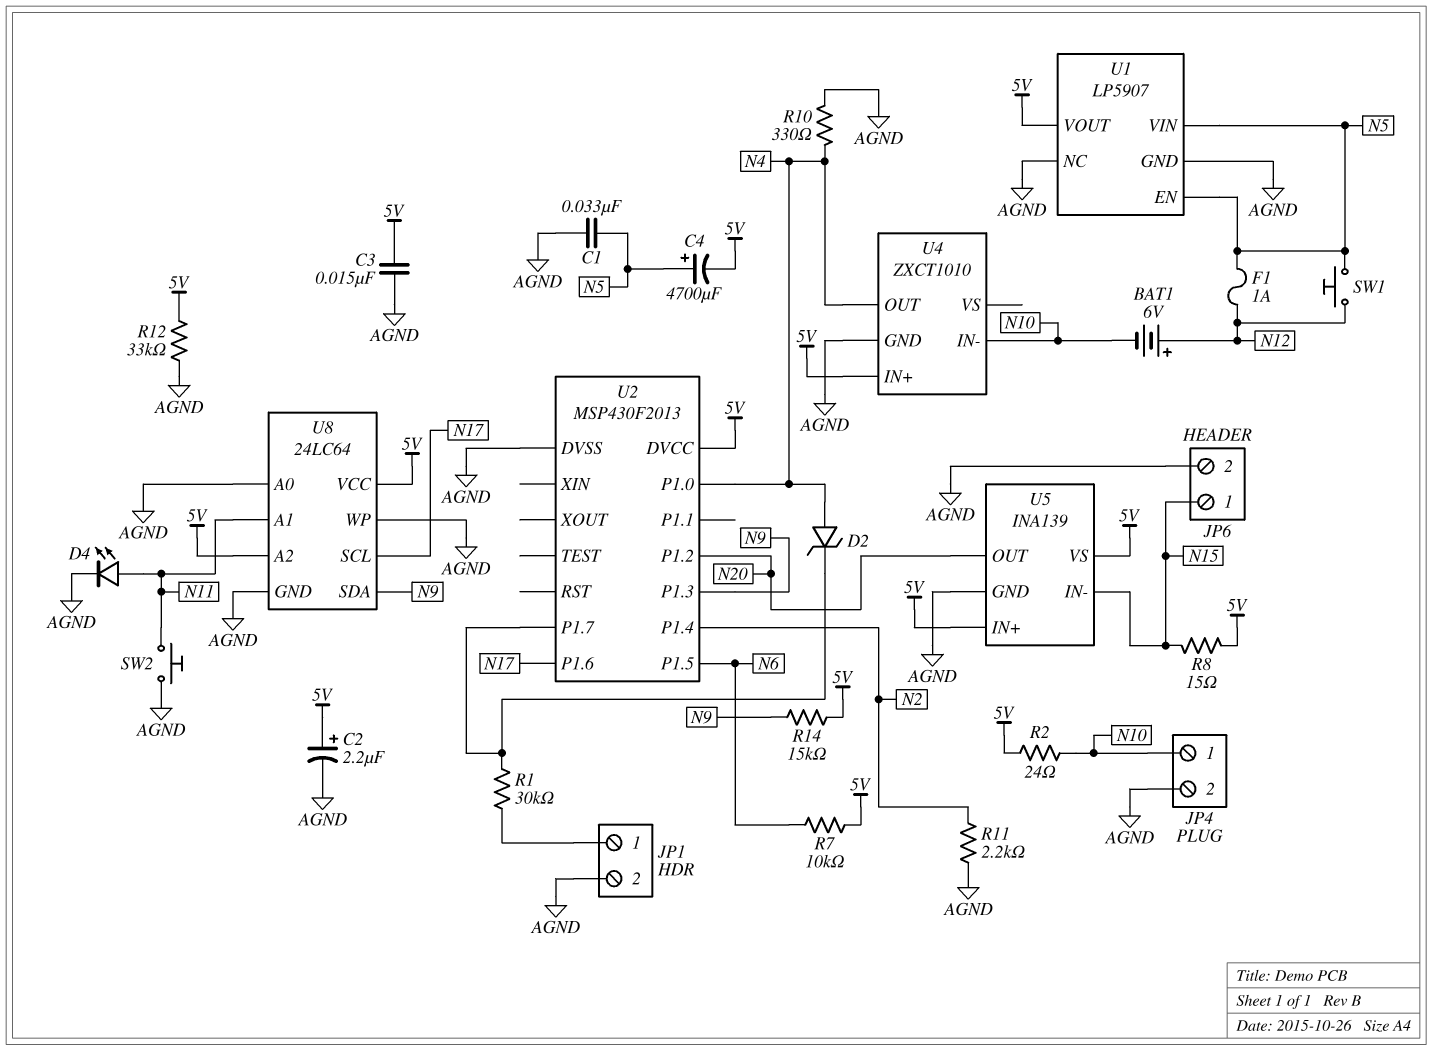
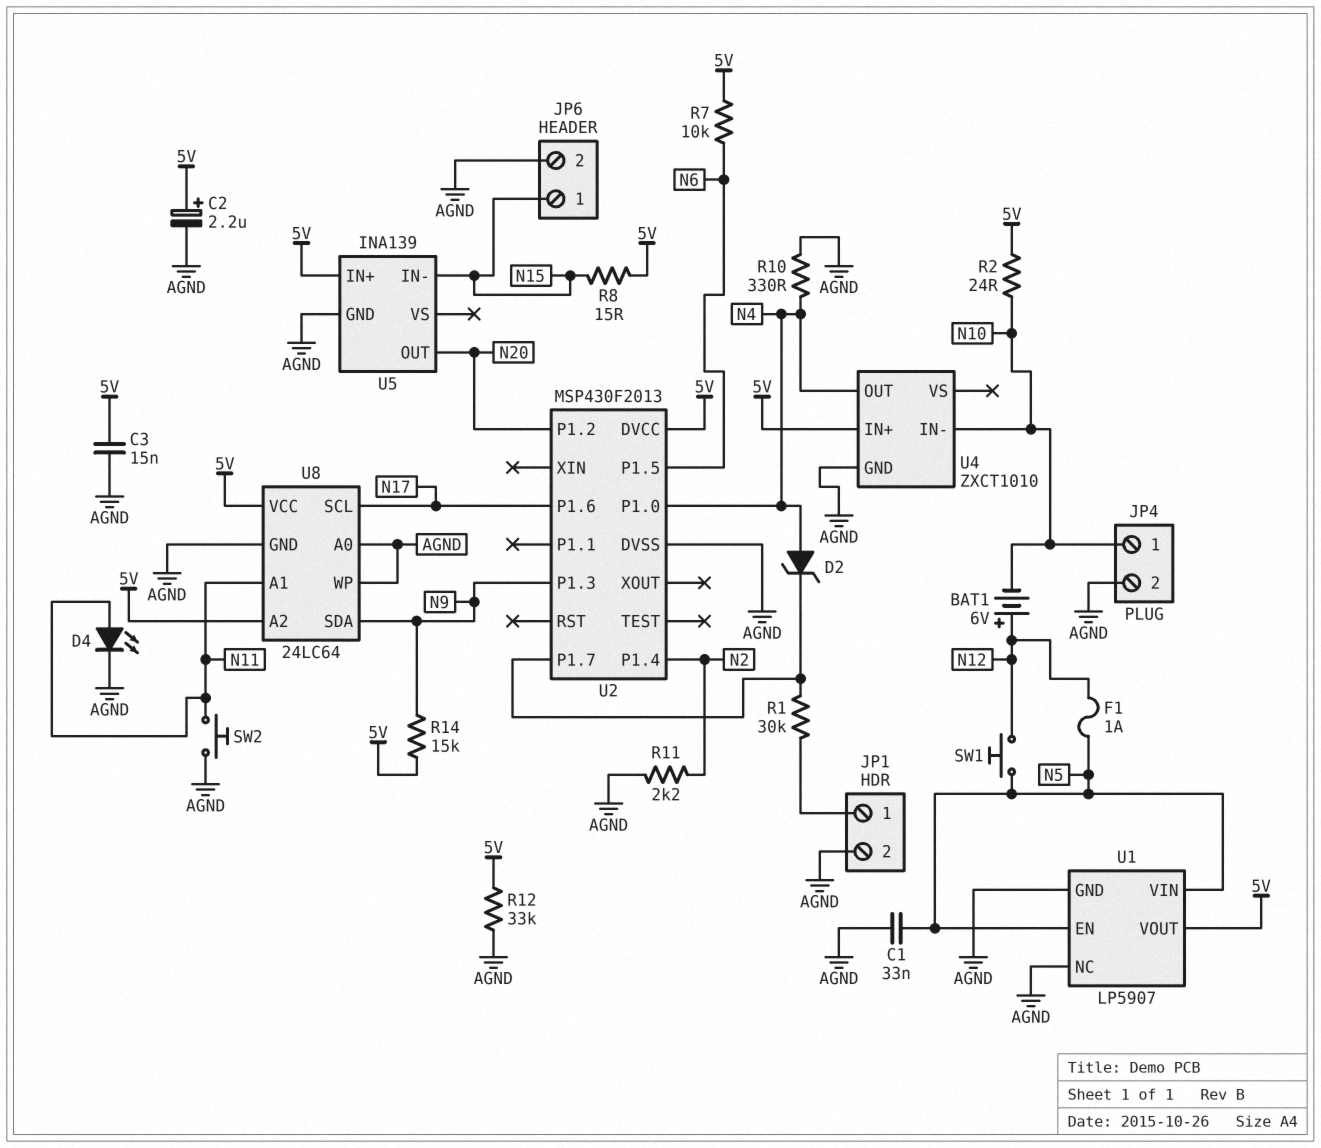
C4: 4700uF (plus N5, minus 5V) -> none
U5 pin VS: 5V -> none

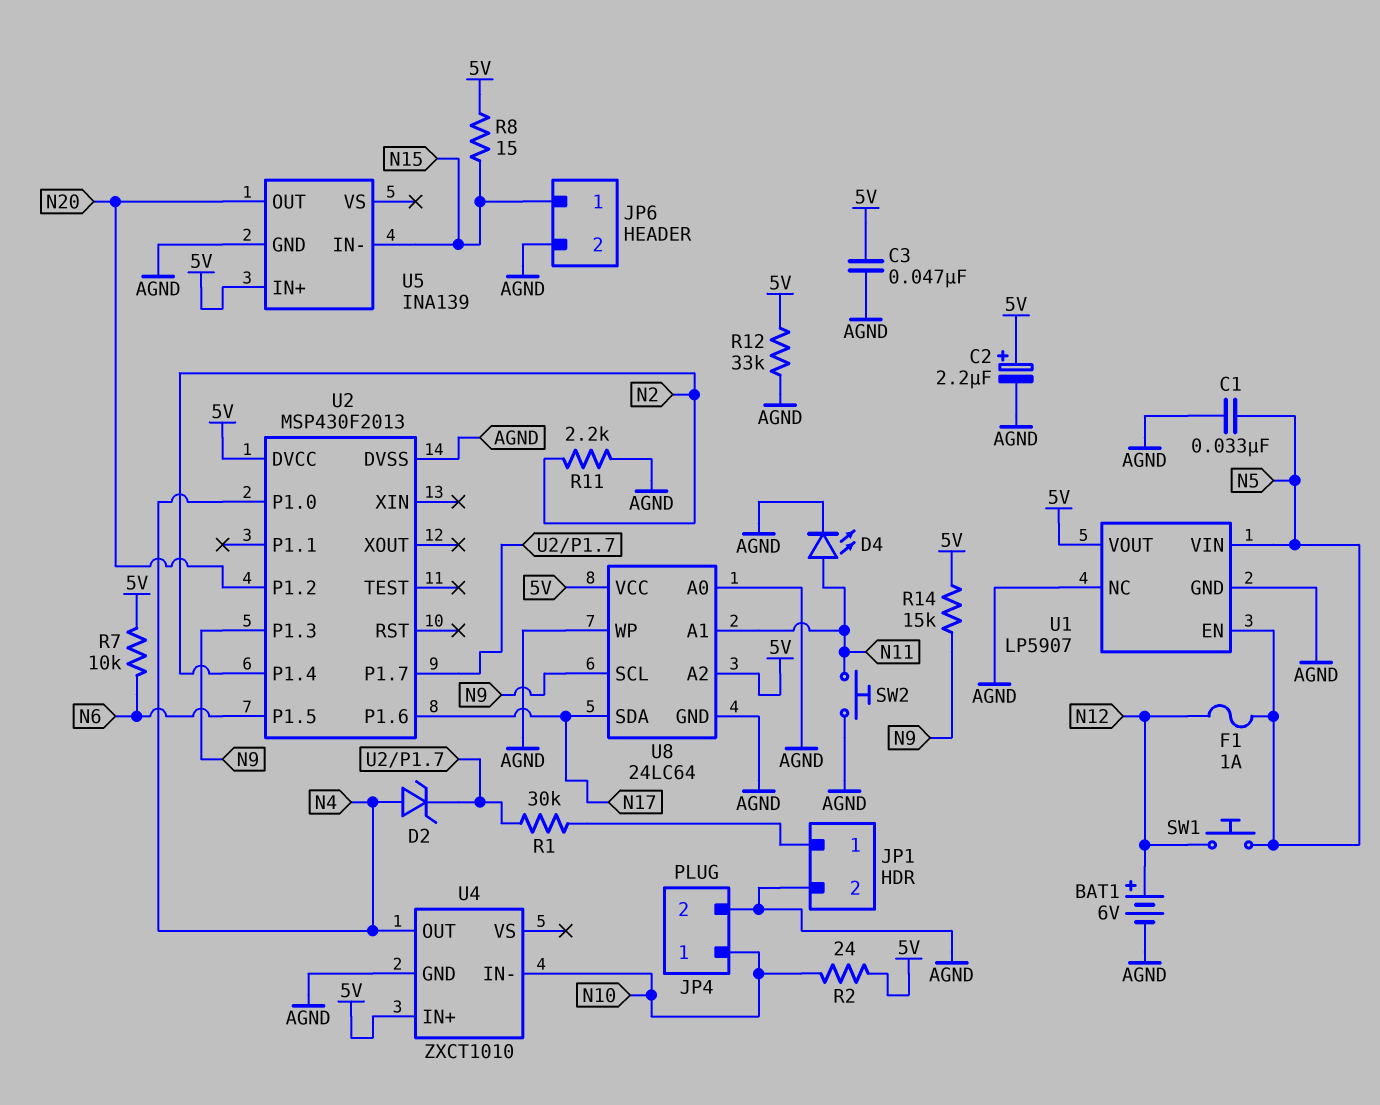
BAT1: 6V (plus N12, minus N10) -> 6V (plus N12, minus AGND)
C3: 15nF (5V, AGND) -> 47nF (5V, AGND)
R10: 330 (AGND, N4) -> none
U8 pin SCL: N17 -> N9
U8 pin SDA: N9 -> N17

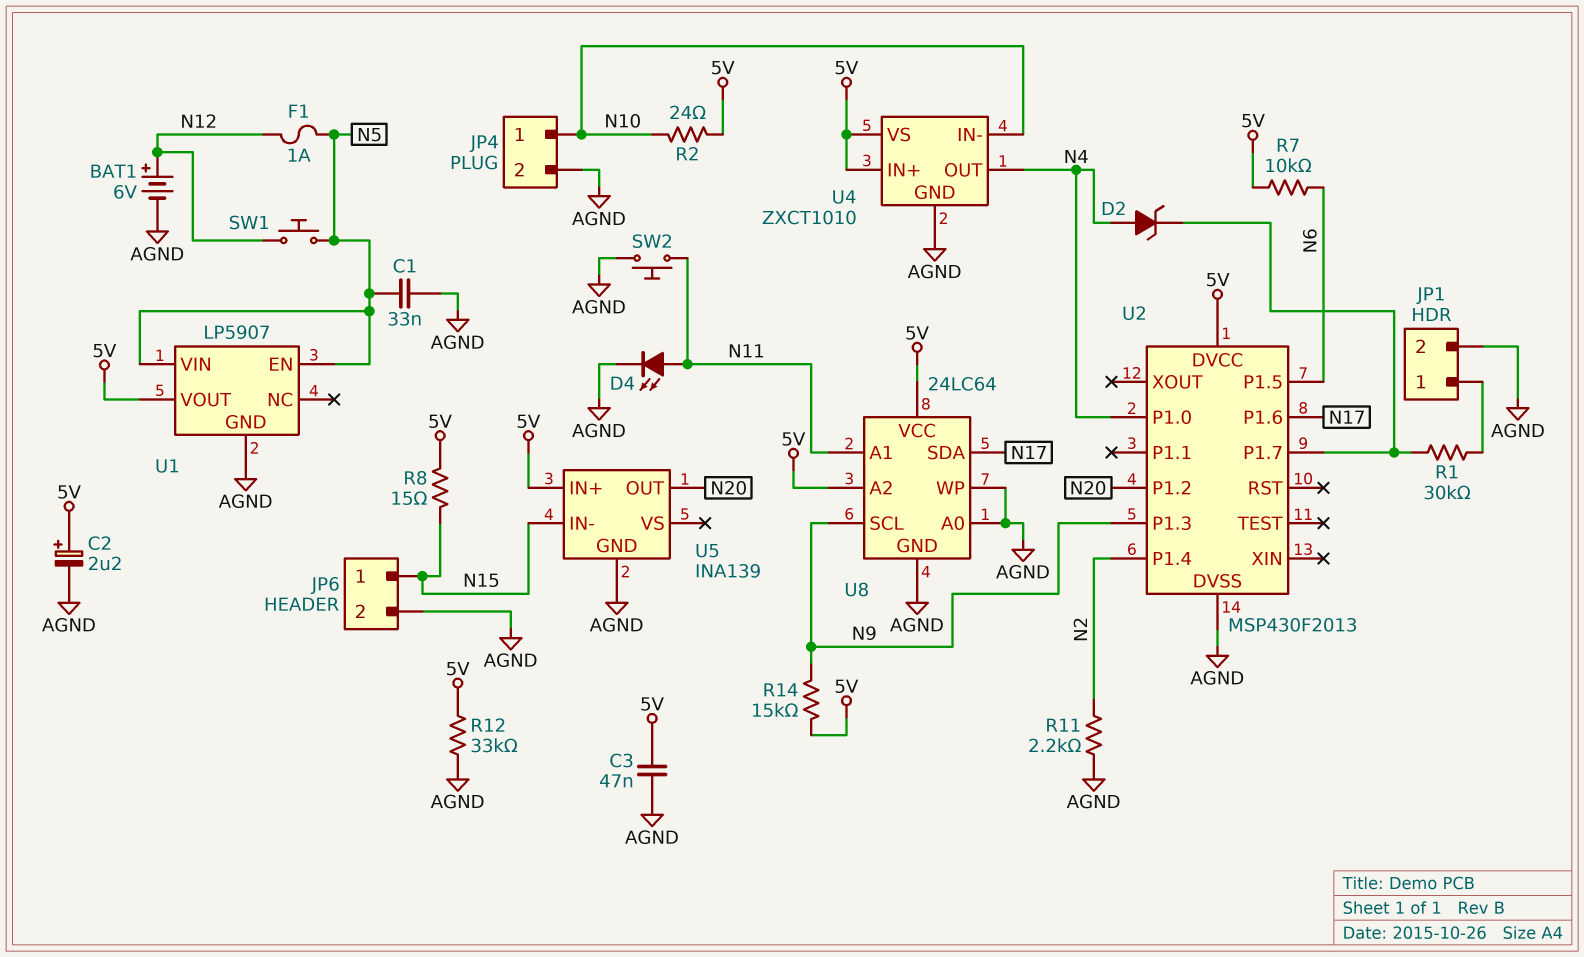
U1 pin NC: AGND -> none
U4 pin VS: none -> 5V

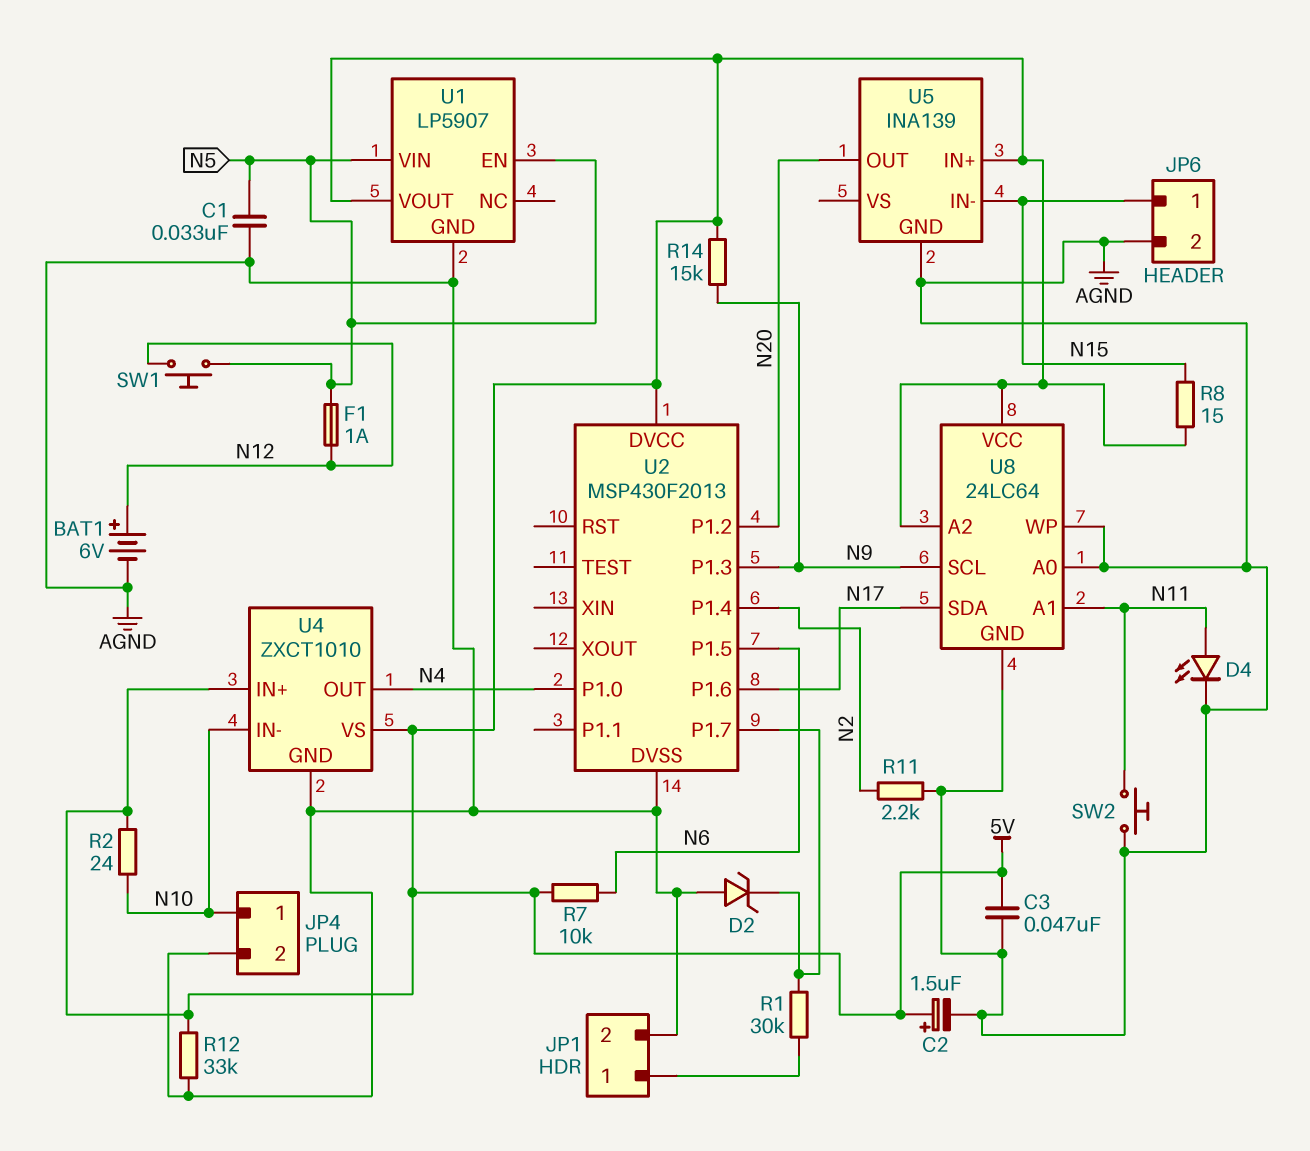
C2: 2.2uF (plus 5V, minus AGND) -> 1.5uF (plus 5V, minus AGND)
D2: zener (A N4, K U2/P1.7) -> zener (A AGND, K U2/P1.7)

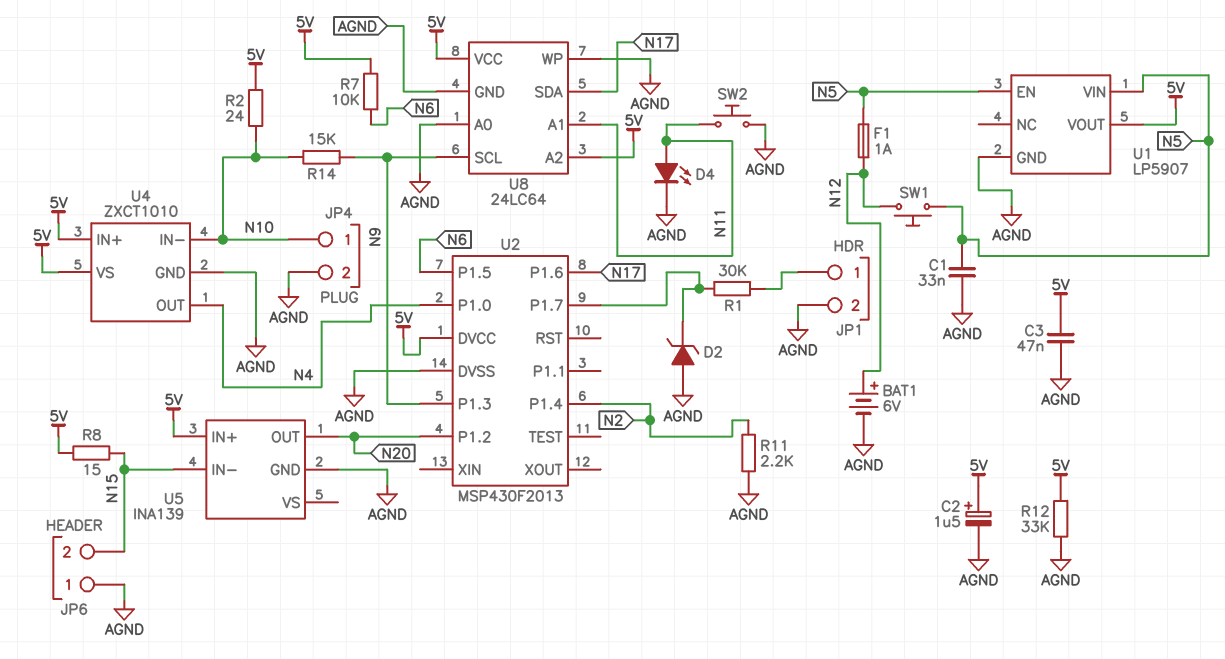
JP6 pin 1: N15 -> AGND
JP6 pin 2: AGND -> N15
R14: 15k (5V, N9) -> 15k (N9, N10)

